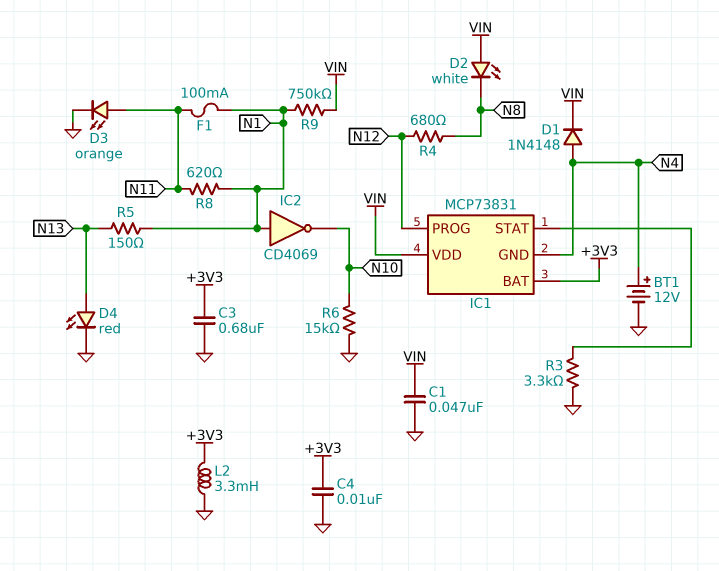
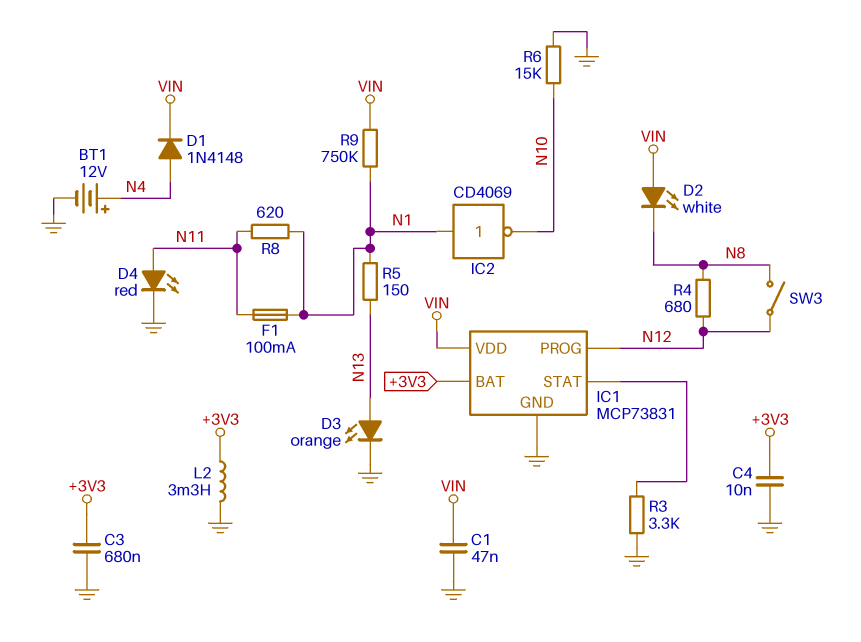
D3: LED orange (A N11, K GND) -> LED orange (A N13, K GND)
D4: LED red (A N13, K GND) -> LED red (A N11, K GND)
IC1 pin GND: N4 -> GND
SW3: none -> switch (N8, N12)

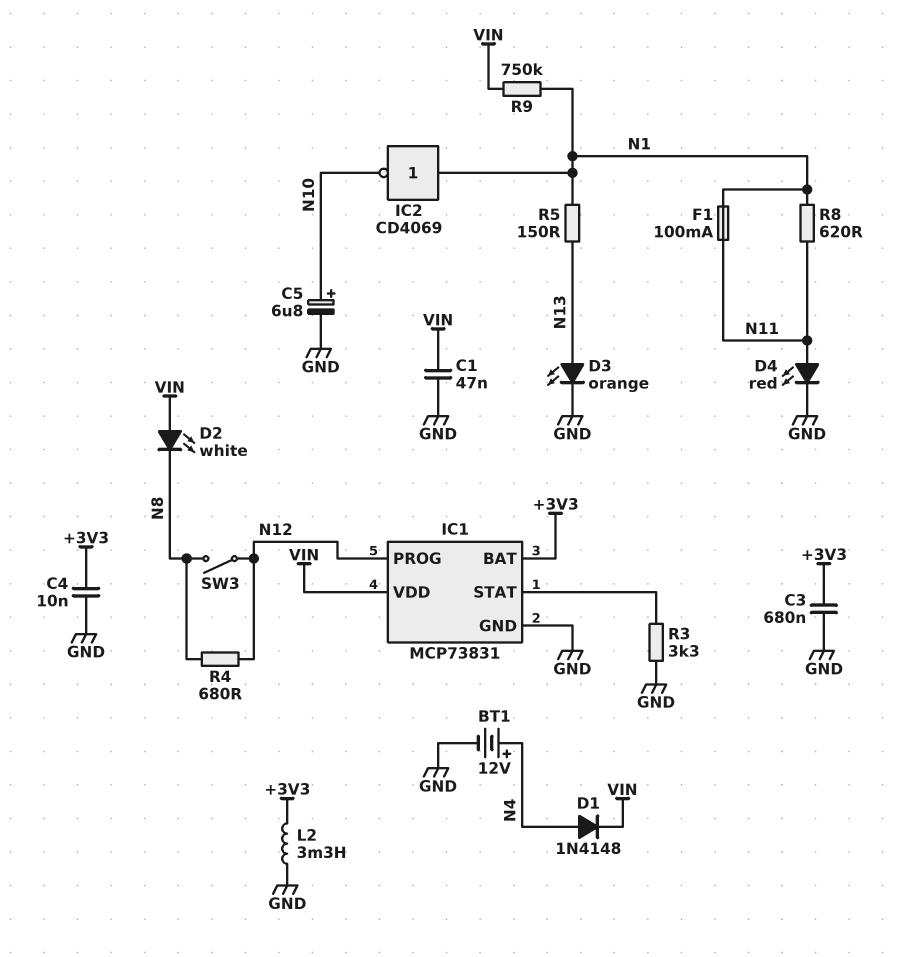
C5: none -> 6.8uF (plus N10, minus GND)
R6: 15k (GND, N10) -> none

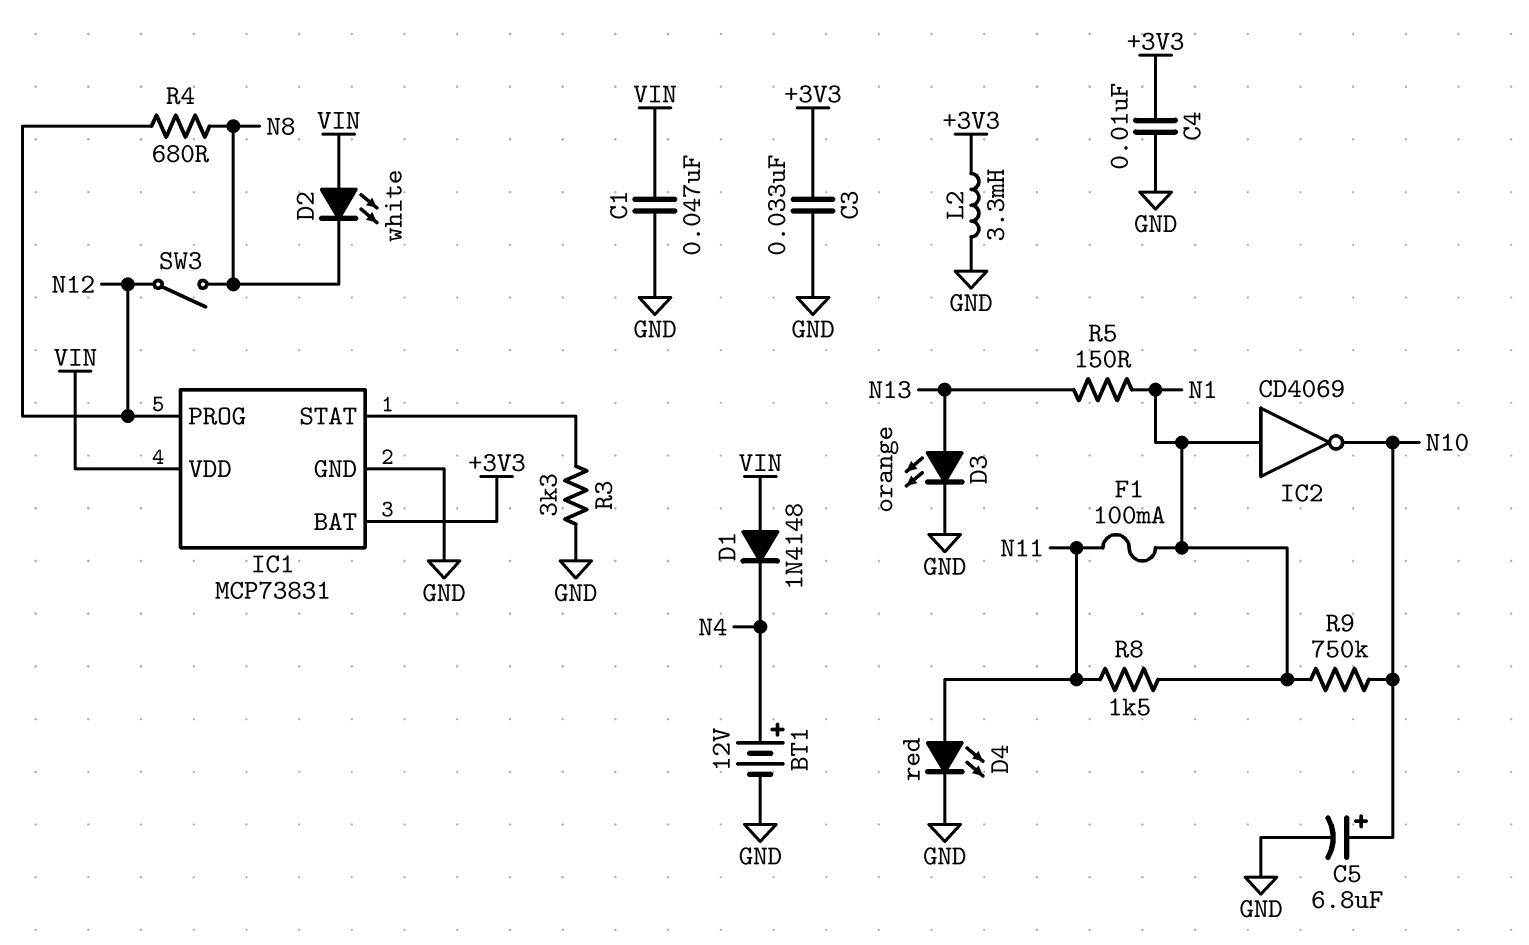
C3: 680nF (+3V3, GND) -> 33nF (+3V3, GND)
D1: diode 1N4148 (A N4, K VIN) -> diode 1N4148 (A VIN, K N4)
R8: 620 (N1, N11) -> 1.5k (N1, N11)
R9: 750k (N1, VIN) -> 750k (N1, N10)

